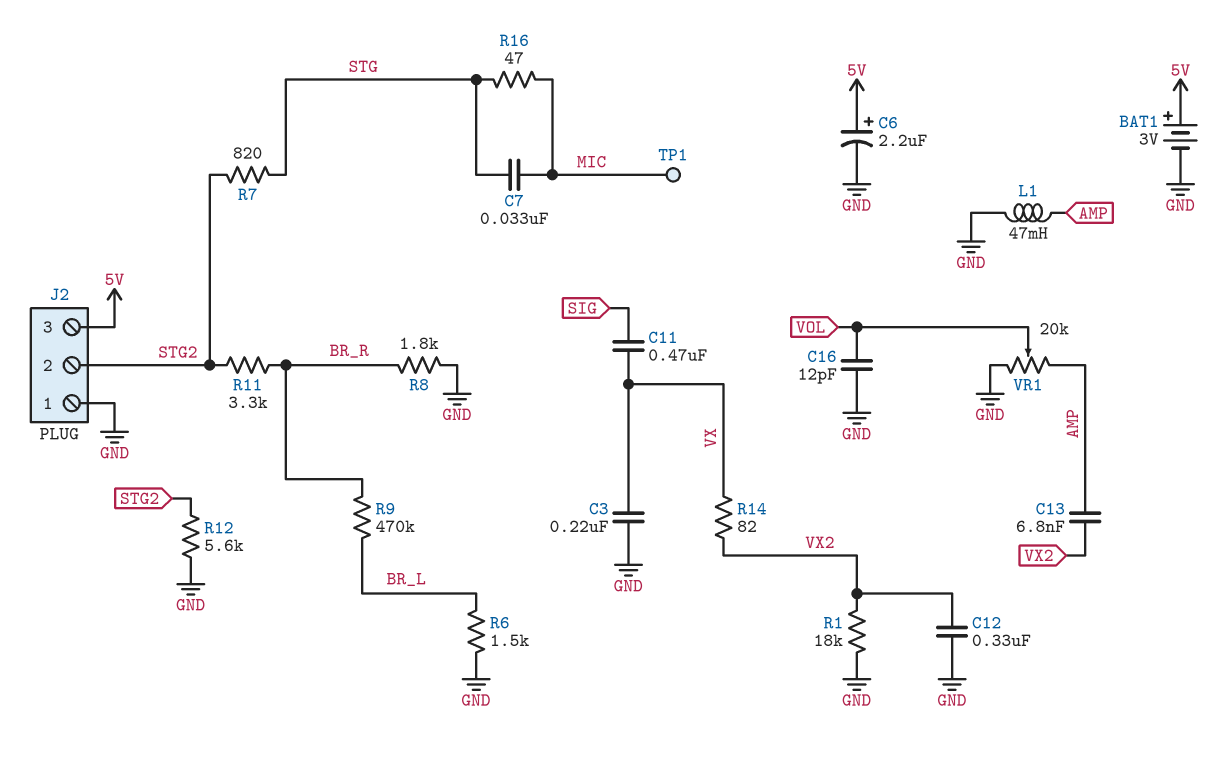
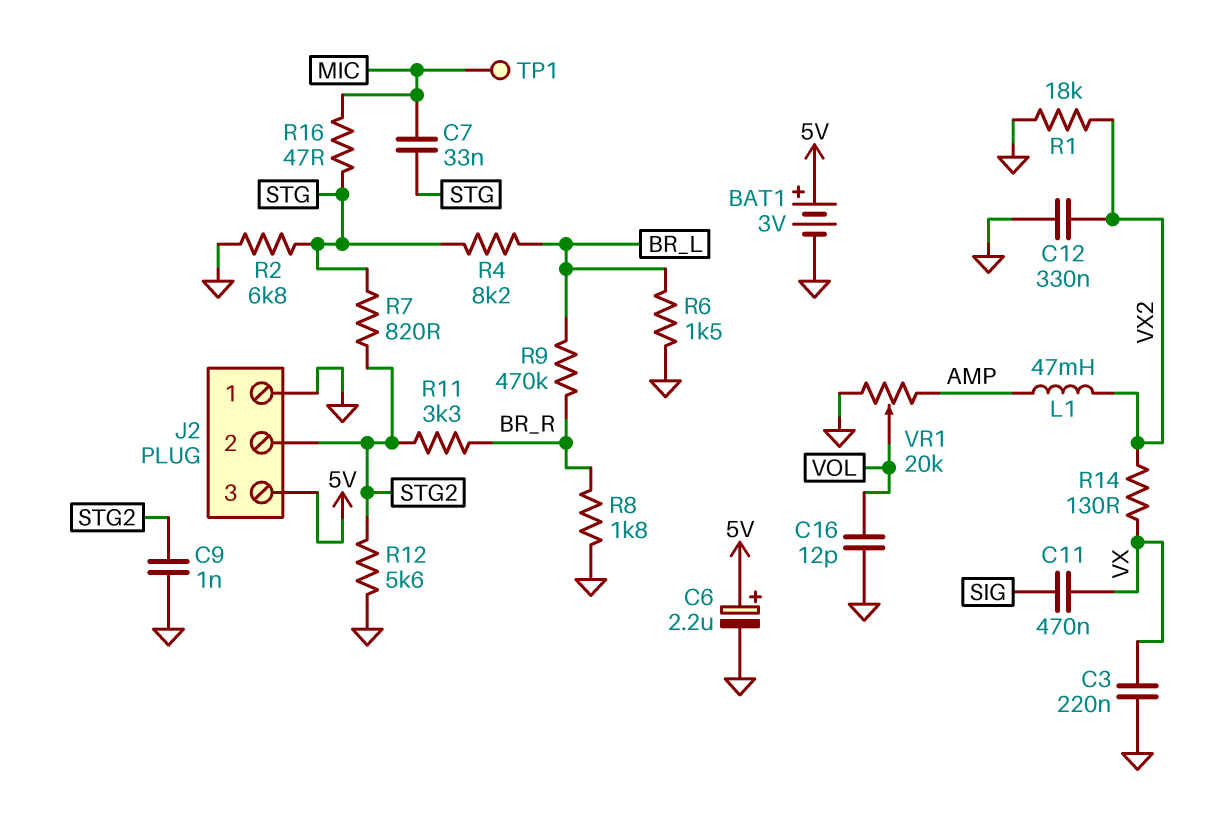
C9: none -> 1nF (GND, STG2)
C13: 6.8nF (AMP, VX2) -> none
L1: 47mH (AMP, GND) -> 47mH (AMP, VX2)
R2: none -> 6.8k (GND, STG)
R4: none -> 8.2k (BR_L, STG)
R14: 82 (VX, VX2) -> 130 (VX, VX2)

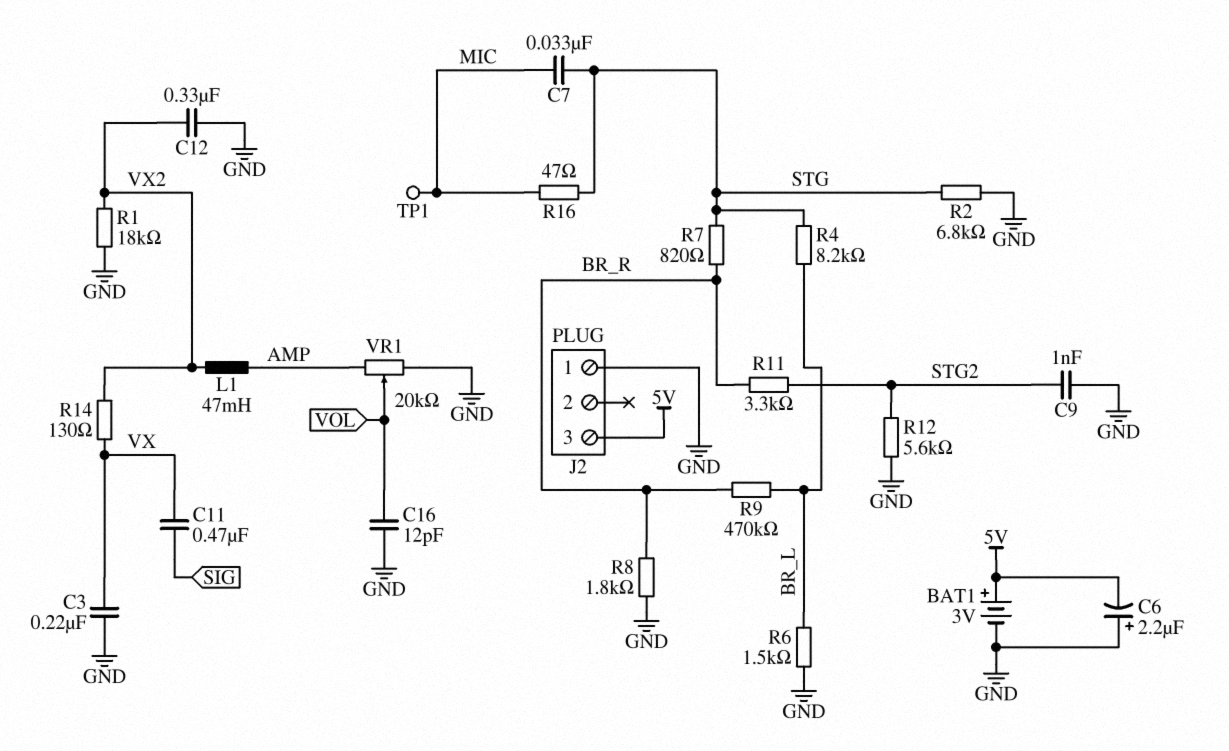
C6: 2.2uF (plus 5V, minus GND) -> 2.2uF (plus GND, minus 5V)
J2 pin 2: STG2 -> none
R7: 820 (STG, STG2) -> 820 (BR_R, STG)

